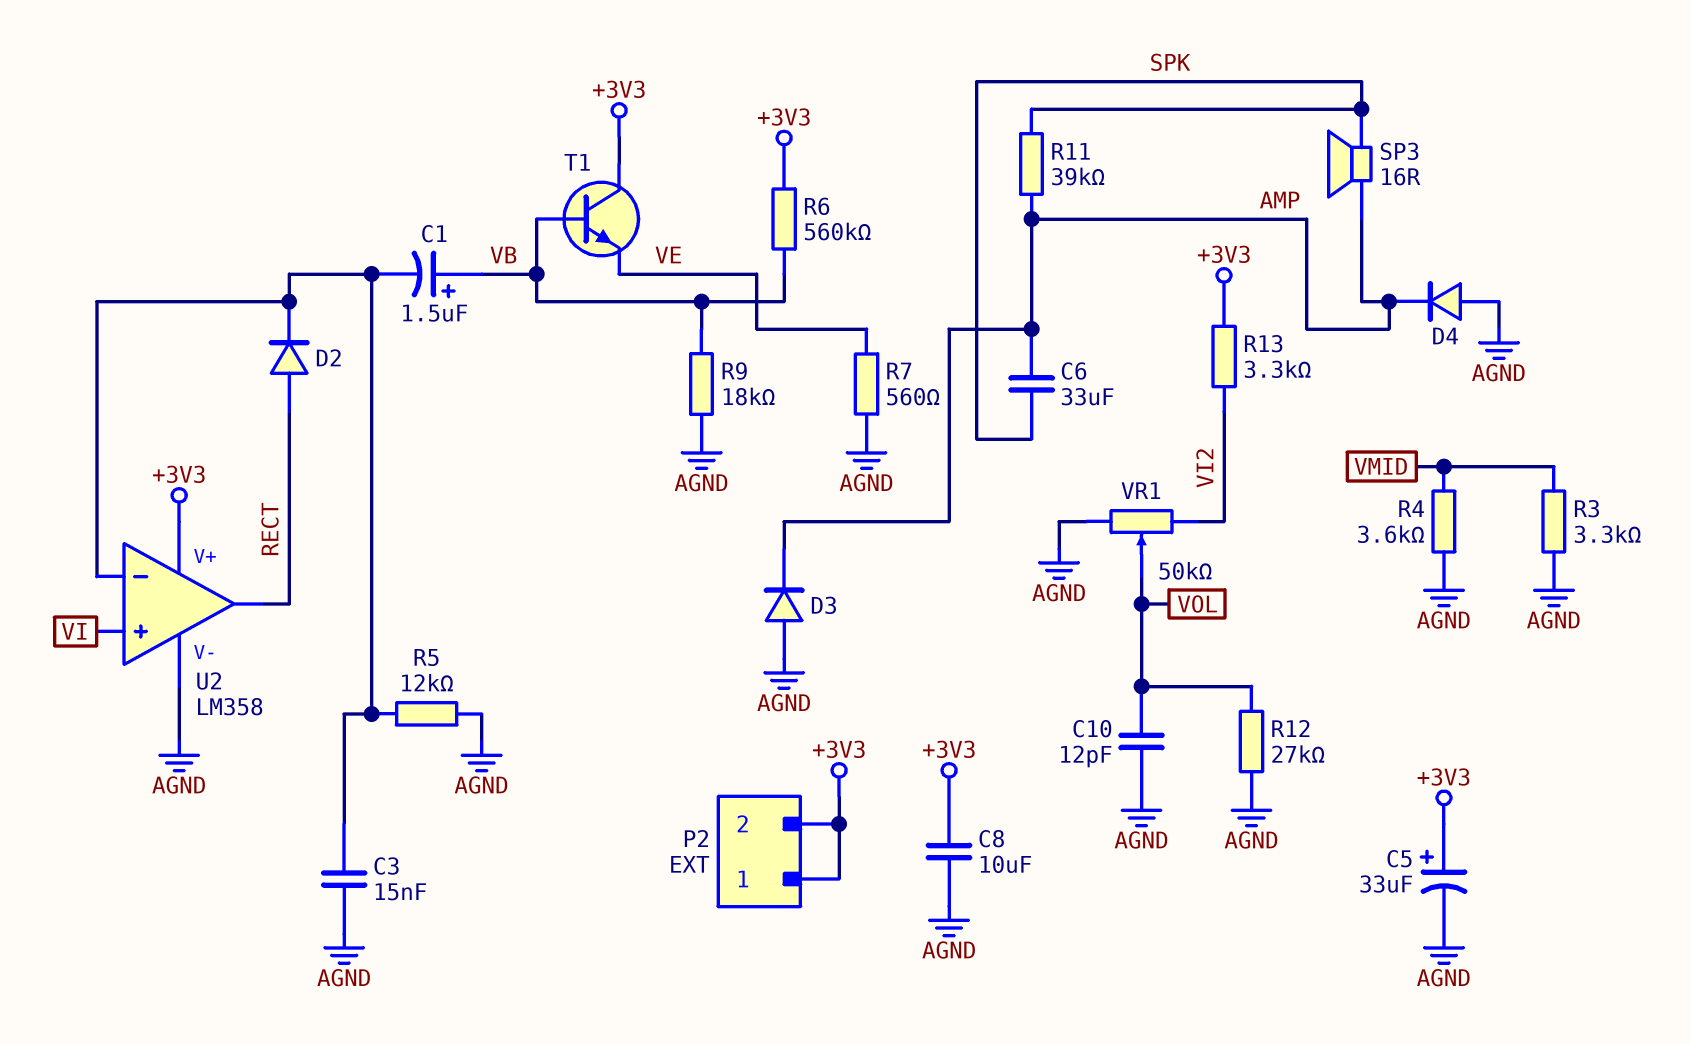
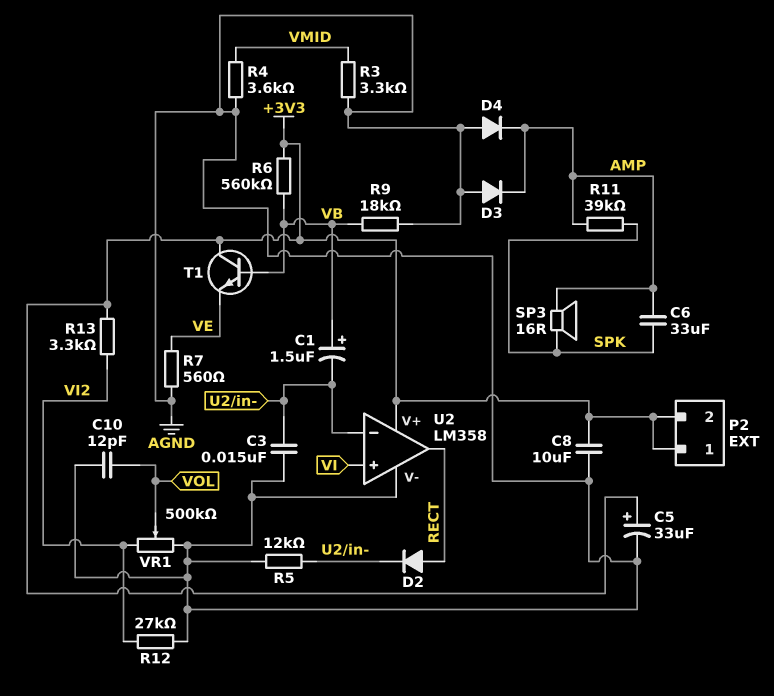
R12: 27k (AGND, VOL) -> 27k (AGND, VI2)
VR1: 50k (AGND, VI2, wiper VOL) -> 500k (AGND, VI2, wiper VOL)

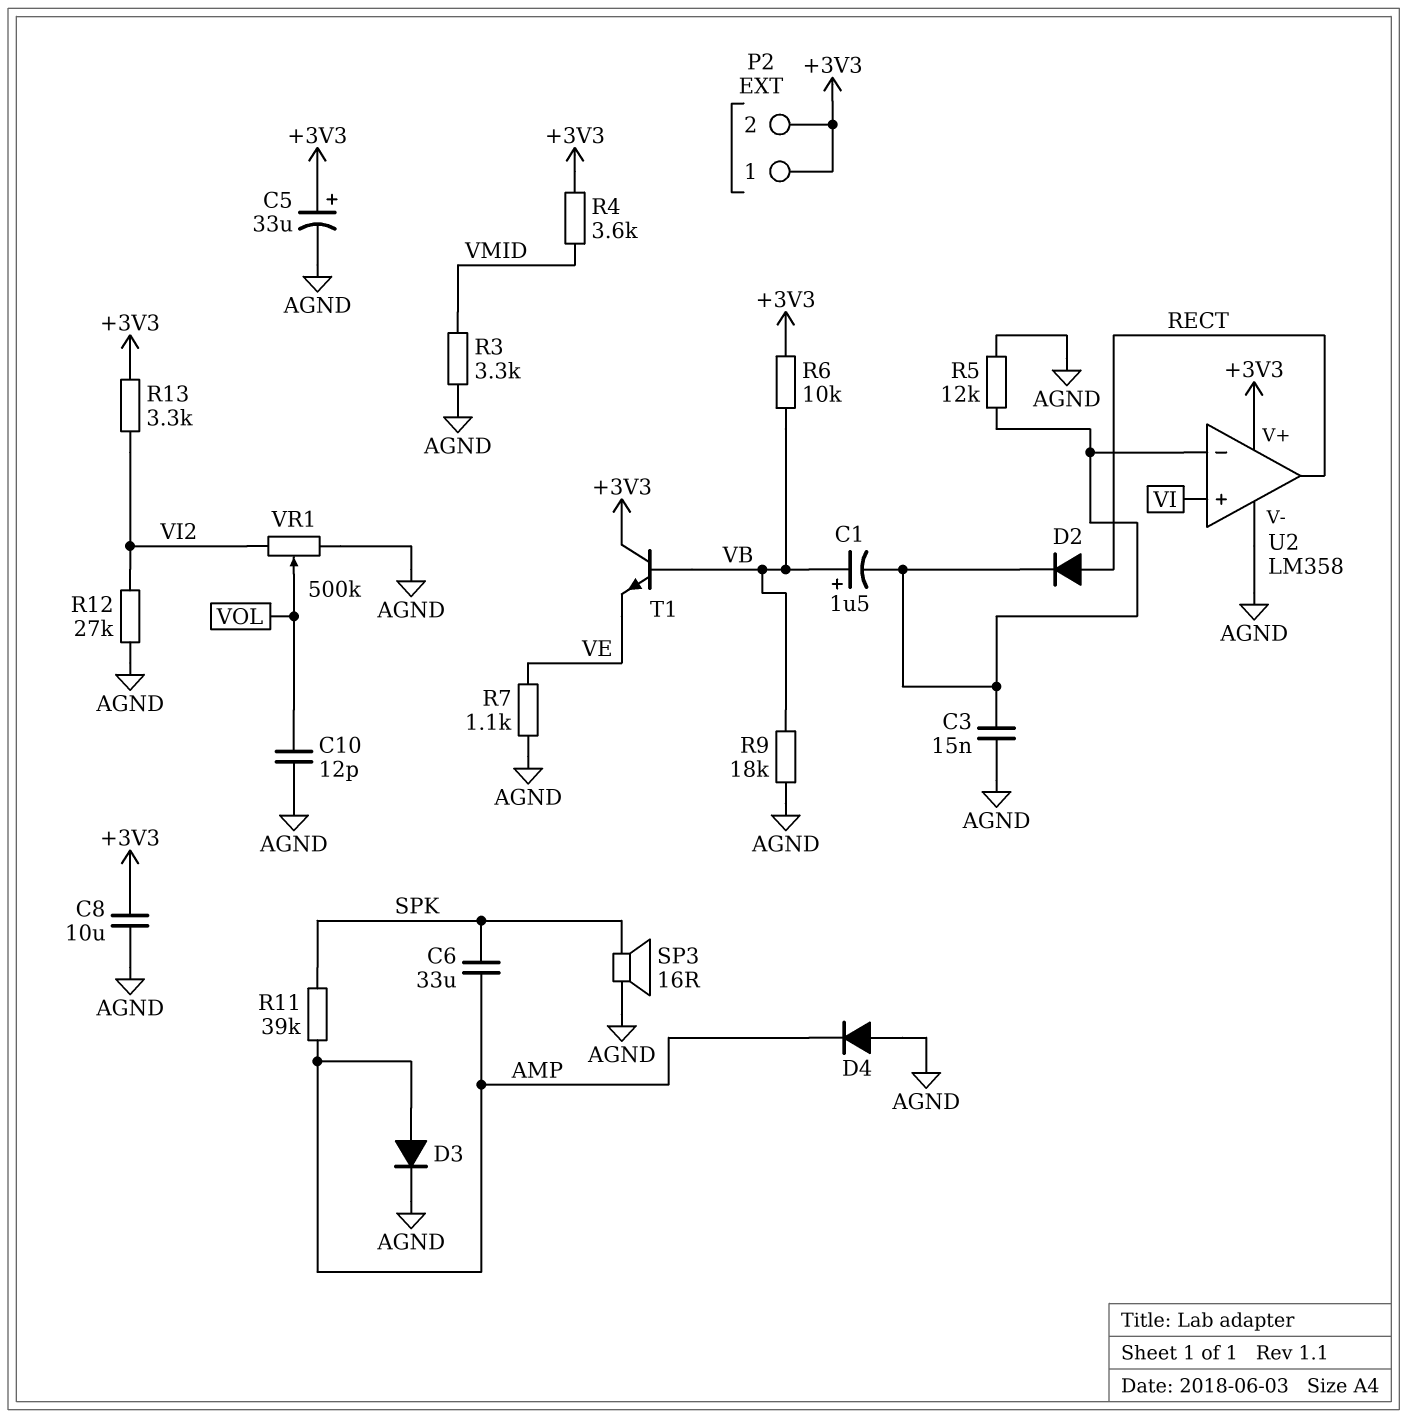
D3: diode (A AGND, K AMP) -> diode (A AMP, K AGND)
R4: 3.6k (AGND, VMID) -> 3.6k (+3V3, VMID)
R6: 560k (+3V3, VB) -> 10k (+3V3, VB)
R7: 560 (AGND, VE) -> 1.1k (AGND, VE)
SP3: speaker 16R (AMP, SPK) -> speaker 16R (AGND, SPK)

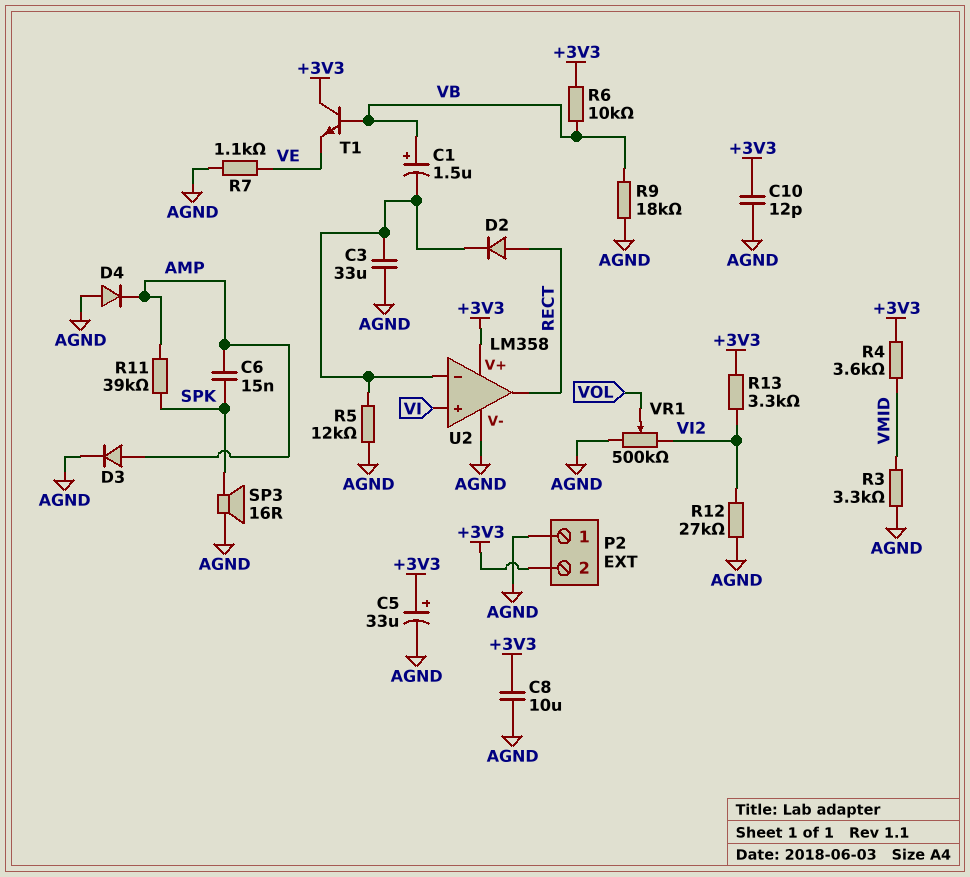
C3: 15nF (AGND, U2/in-) -> 33uF (AGND, U2/in-)
C6: 33uF (AMP, SPK) -> 15nF (AMP, SPK)
C10: 12pF (AGND, VOL) -> 12pF (+3V3, AGND)
P2 pin 1: +3V3 -> AGND

